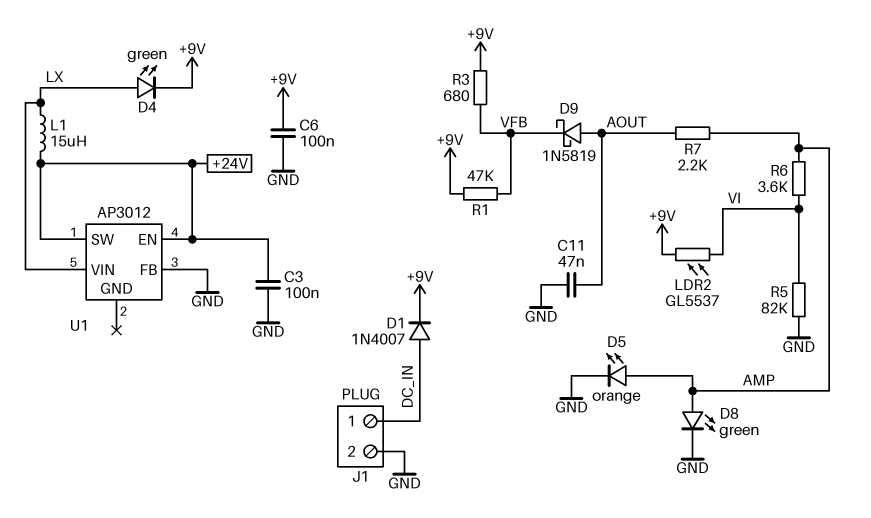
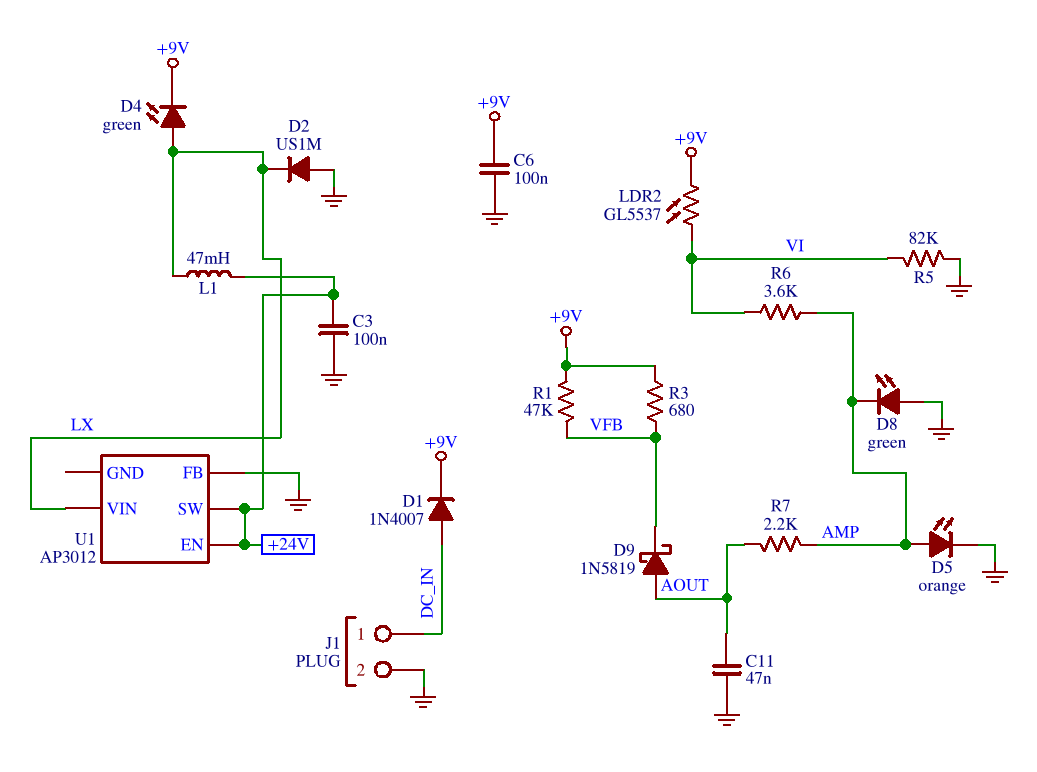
D2: none -> diode US1M (A GND, K LX)
D8: LED green (A AMP, K GND) -> LED green (A GND, K AMP)
L1: 15uH (+24V, LX) -> 47mH (+24V, LX)

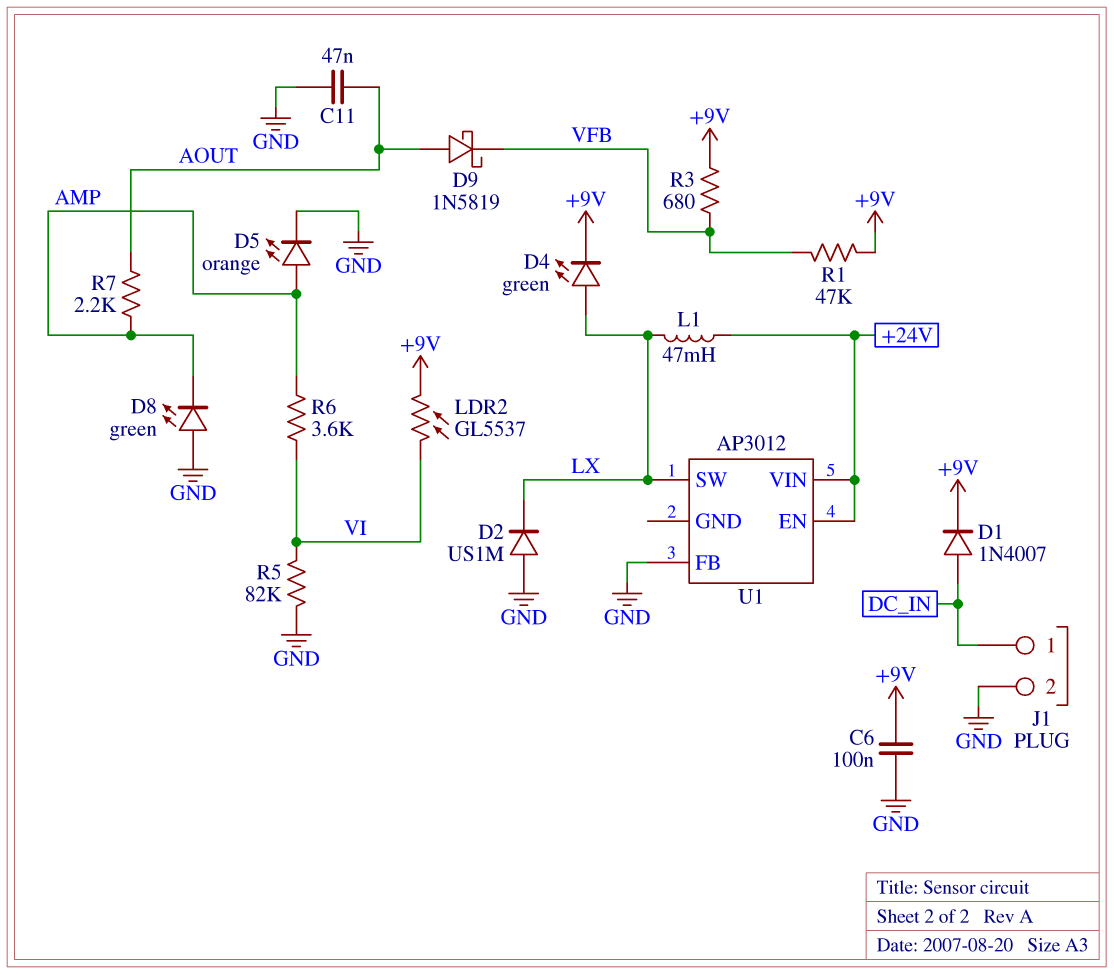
C3: 100nF (+24V, GND) -> none
U1 pin SW: +24V -> LX
U1 pin VIN: LX -> +24V

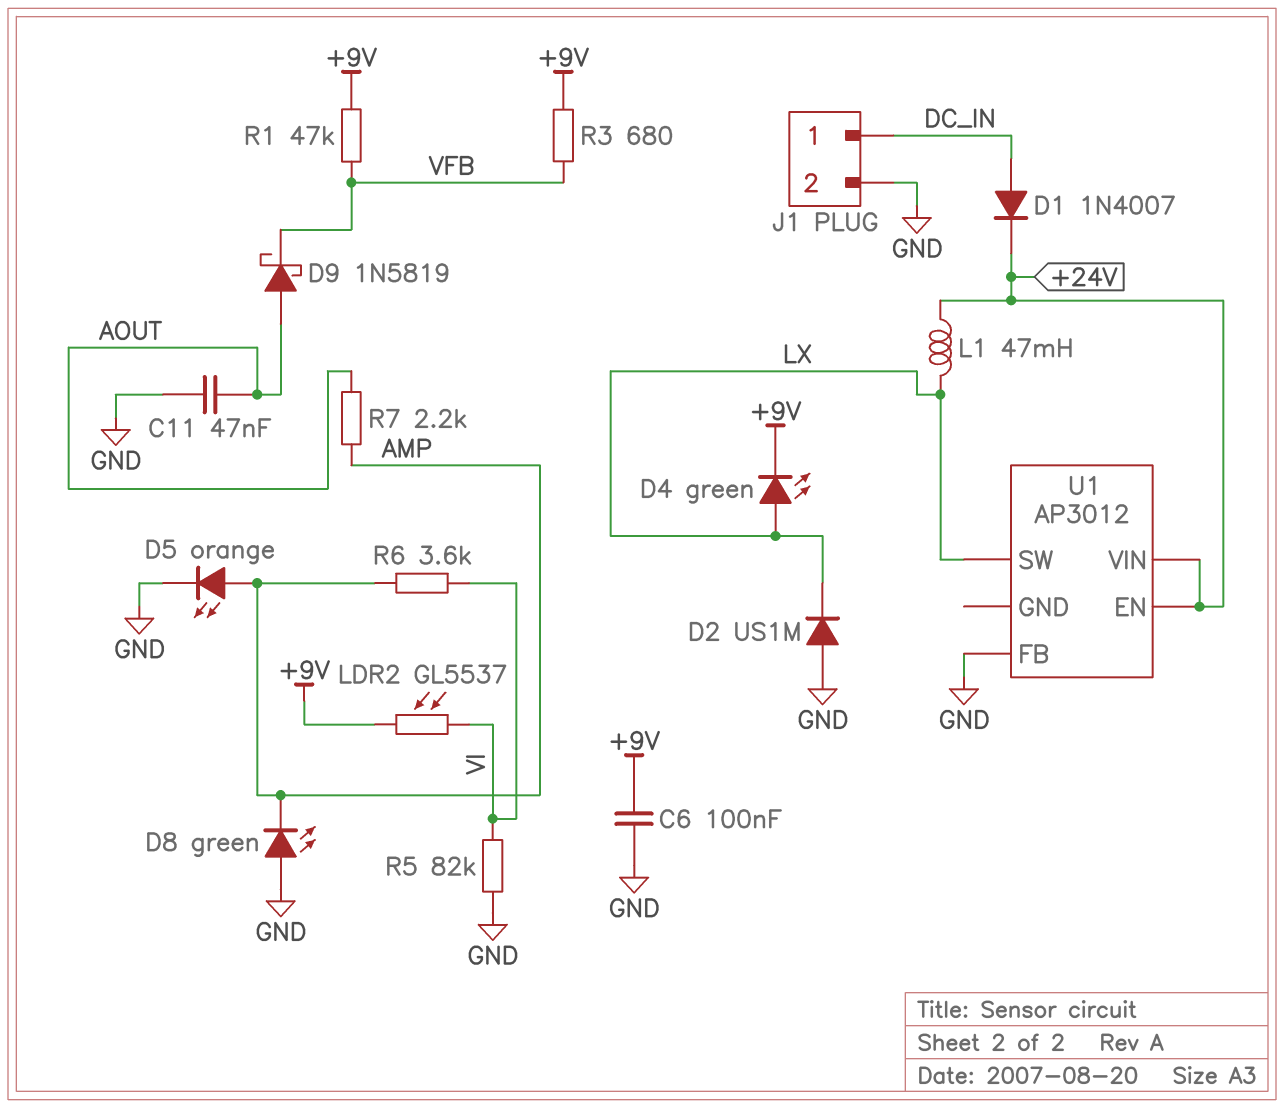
D1: diode 1N4007 (A DC_IN, K +9V) -> diode 1N4007 (A DC_IN, K +24V)

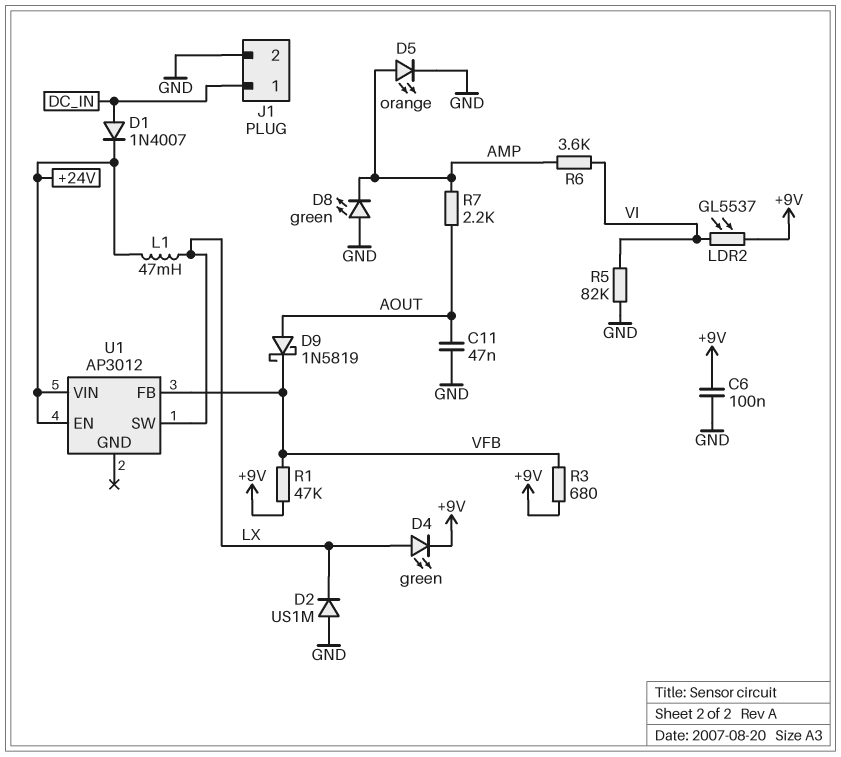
U1 pin FB: GND -> VFB

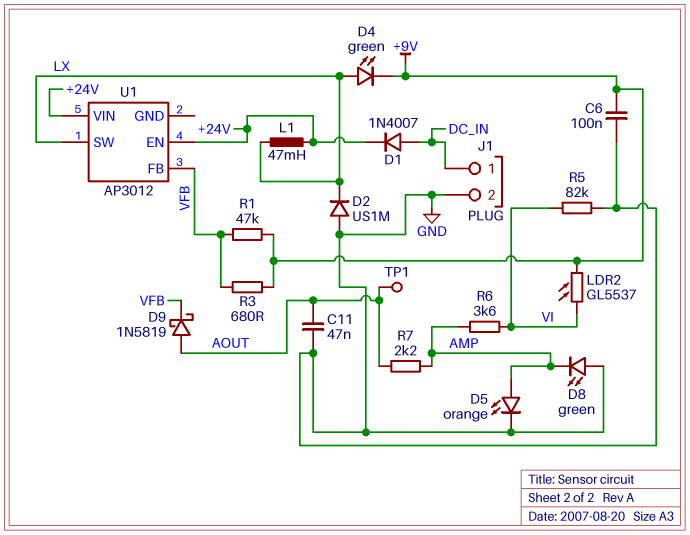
TP1: none -> test point (AOUT)

